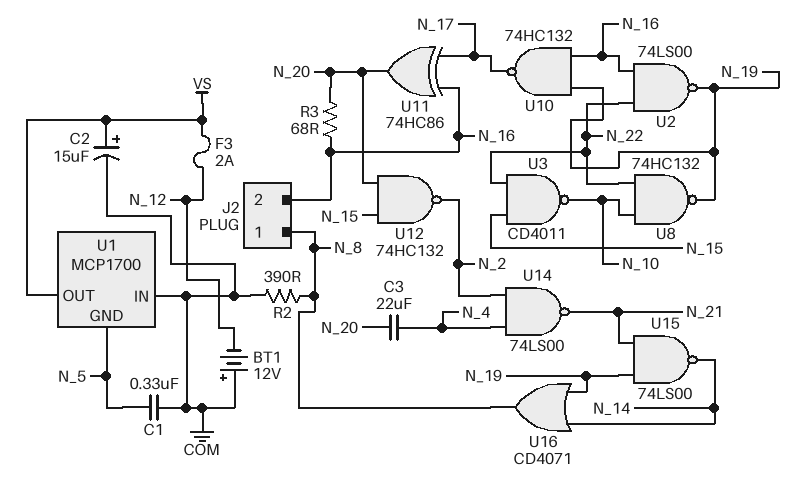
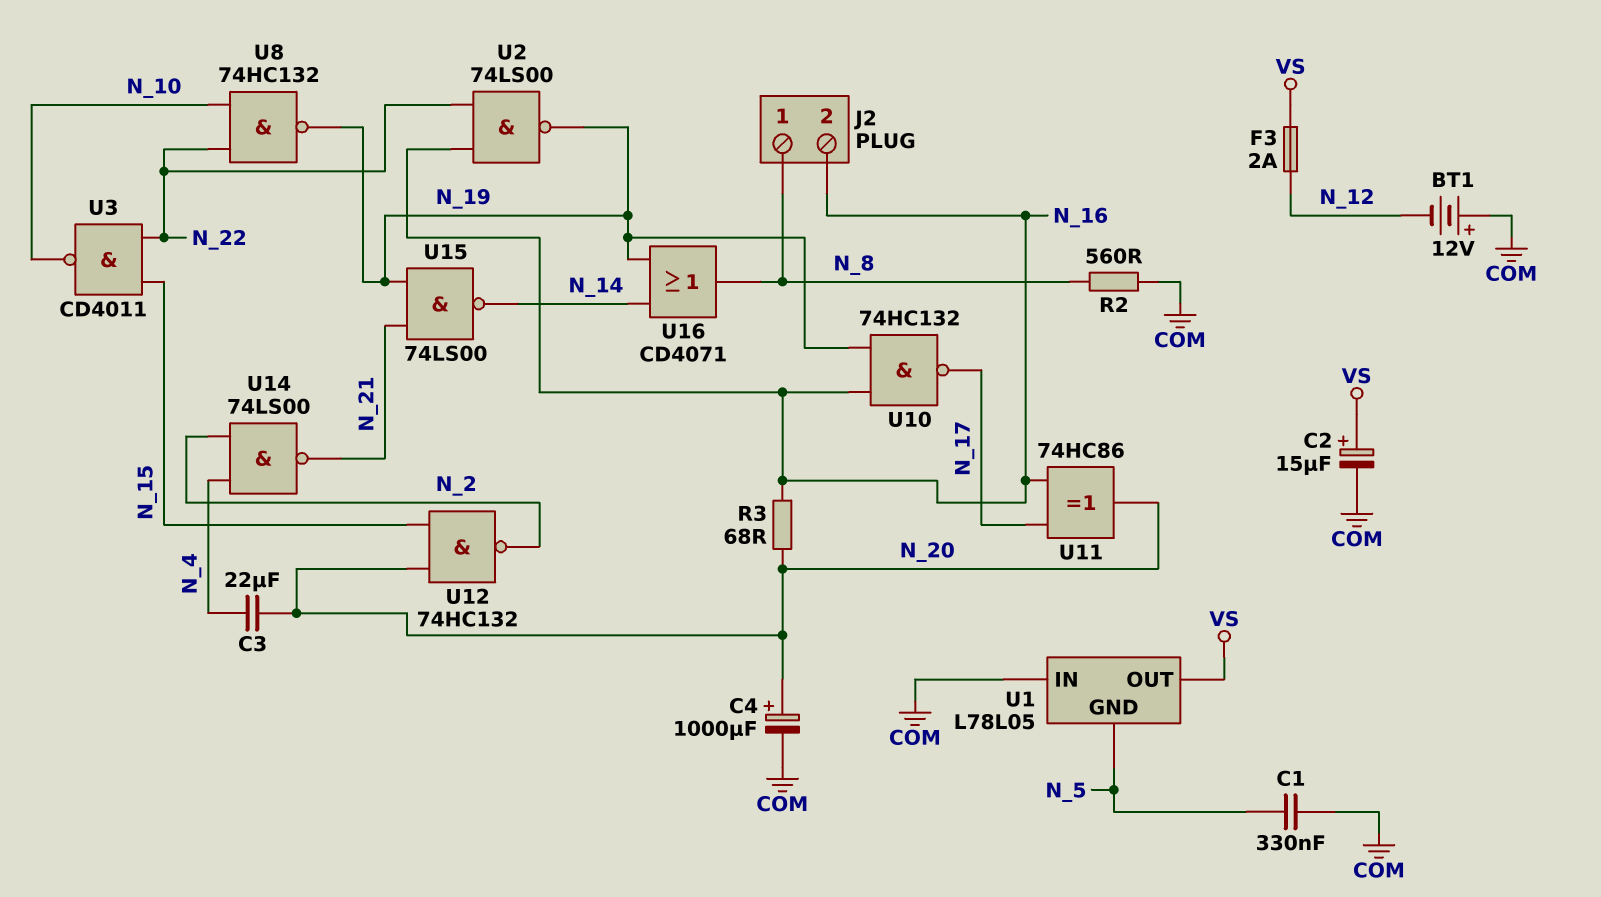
C4: none -> 1000uF (plus N_20, minus COM)
R2: 390 (COM, N_8) -> 560 (COM, N_8)
U1: MCP1700 -> L78L05

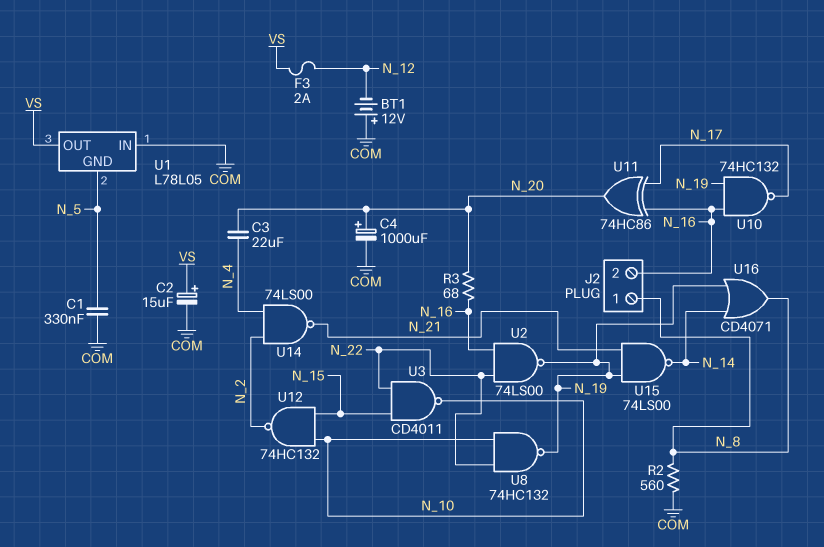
U12: NAND 74HC132 (in N_15, in N_20, out N_2) -> NAND 74HC132 (in N_10, in N_15, out N_2)

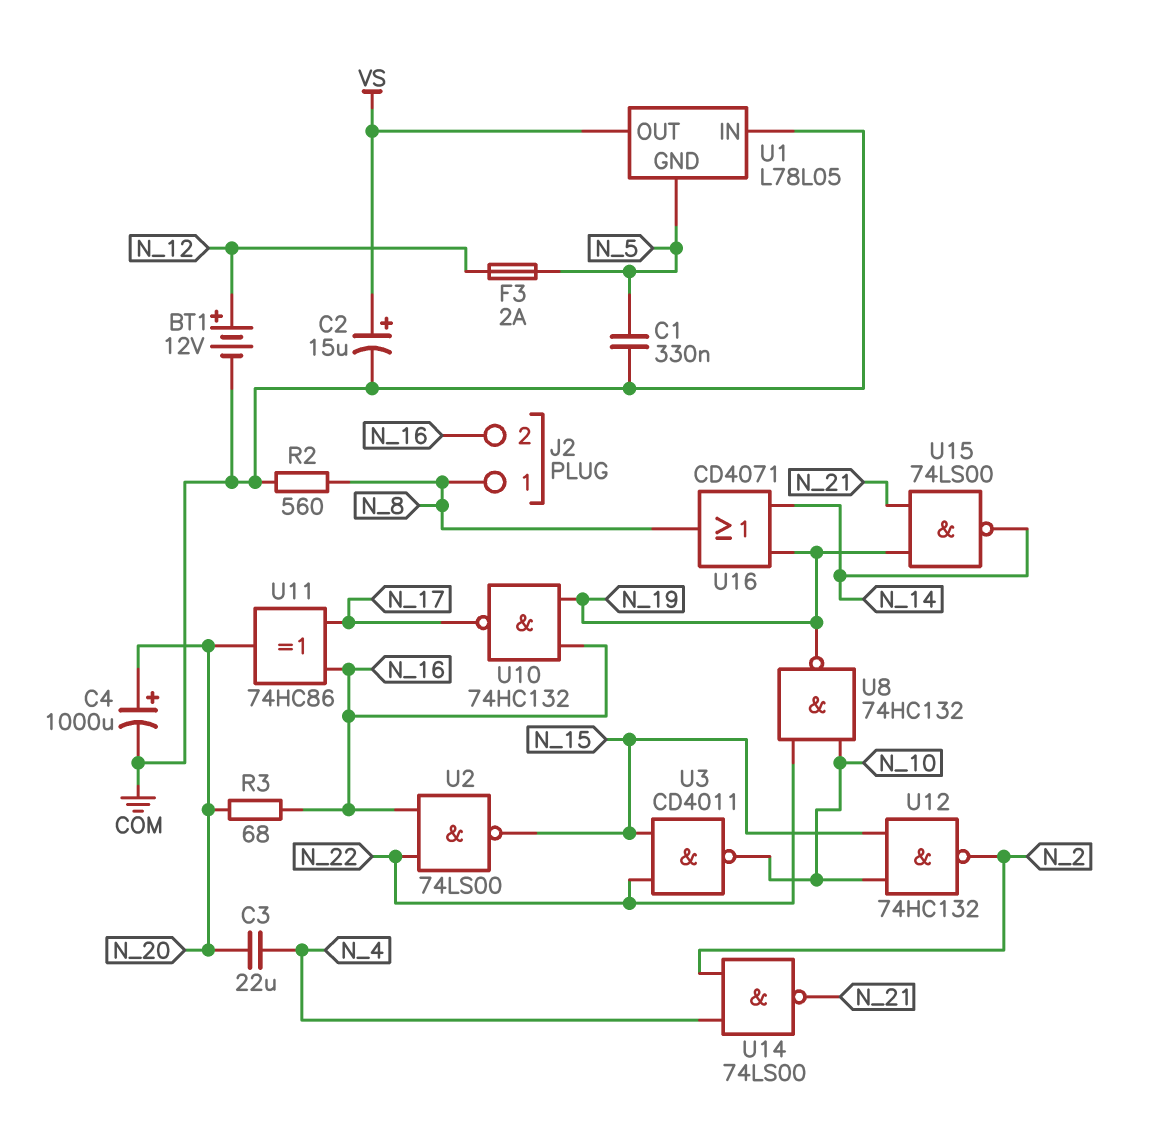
BT1: 12V (plus COM, minus N_12) -> 12V (plus N_12, minus COM)
F3: 2A (N_12, VS) -> 2A (N_5, N_12)
U2: NAND 74LS00 (in N_16, in N_22, out N_19) -> NAND 74LS00 (in N_16, in N_22, out N_15)

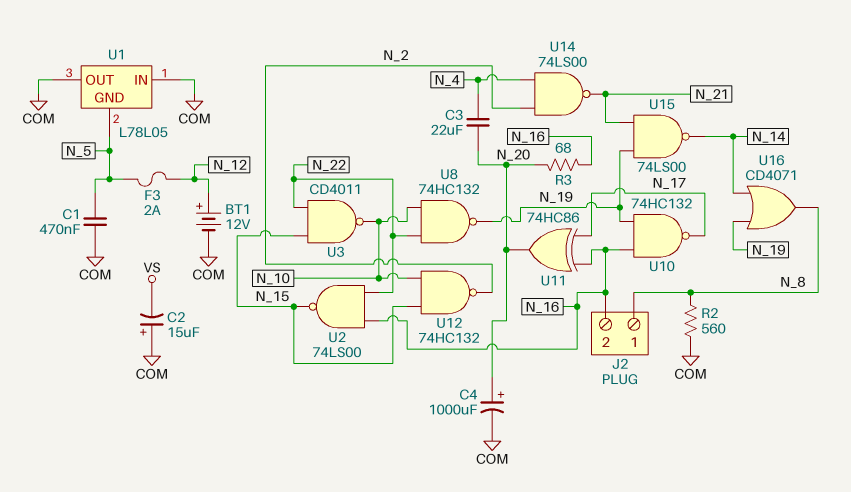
C1: 330nF (COM, N_5) -> 470nF (COM, N_5)
C2: 15uF (plus VS, minus COM) -> 15uF (plus COM, minus VS)
U1 pin OUT: VS -> COM

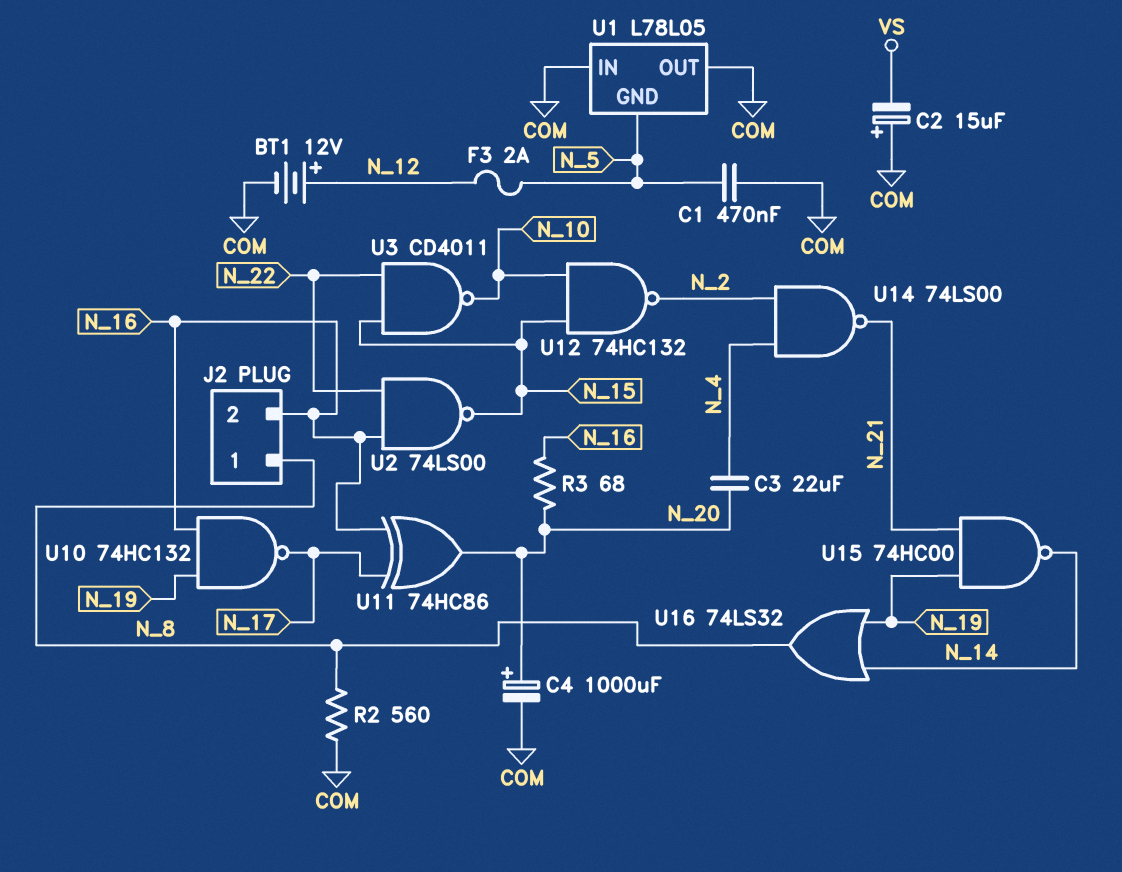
U8: NAND 74HC132 (in N_10, in N_22, out N_19) -> none
U15: NAND 74LS00 (in N_19, in N_21, out N_14) -> NAND 74HC00 (in N_19, in N_21, out N_14)
U16: OR CD4071 (in N_14, in N_19, out N_8) -> OR 74LS32 (in N_14, in N_19, out N_8)

